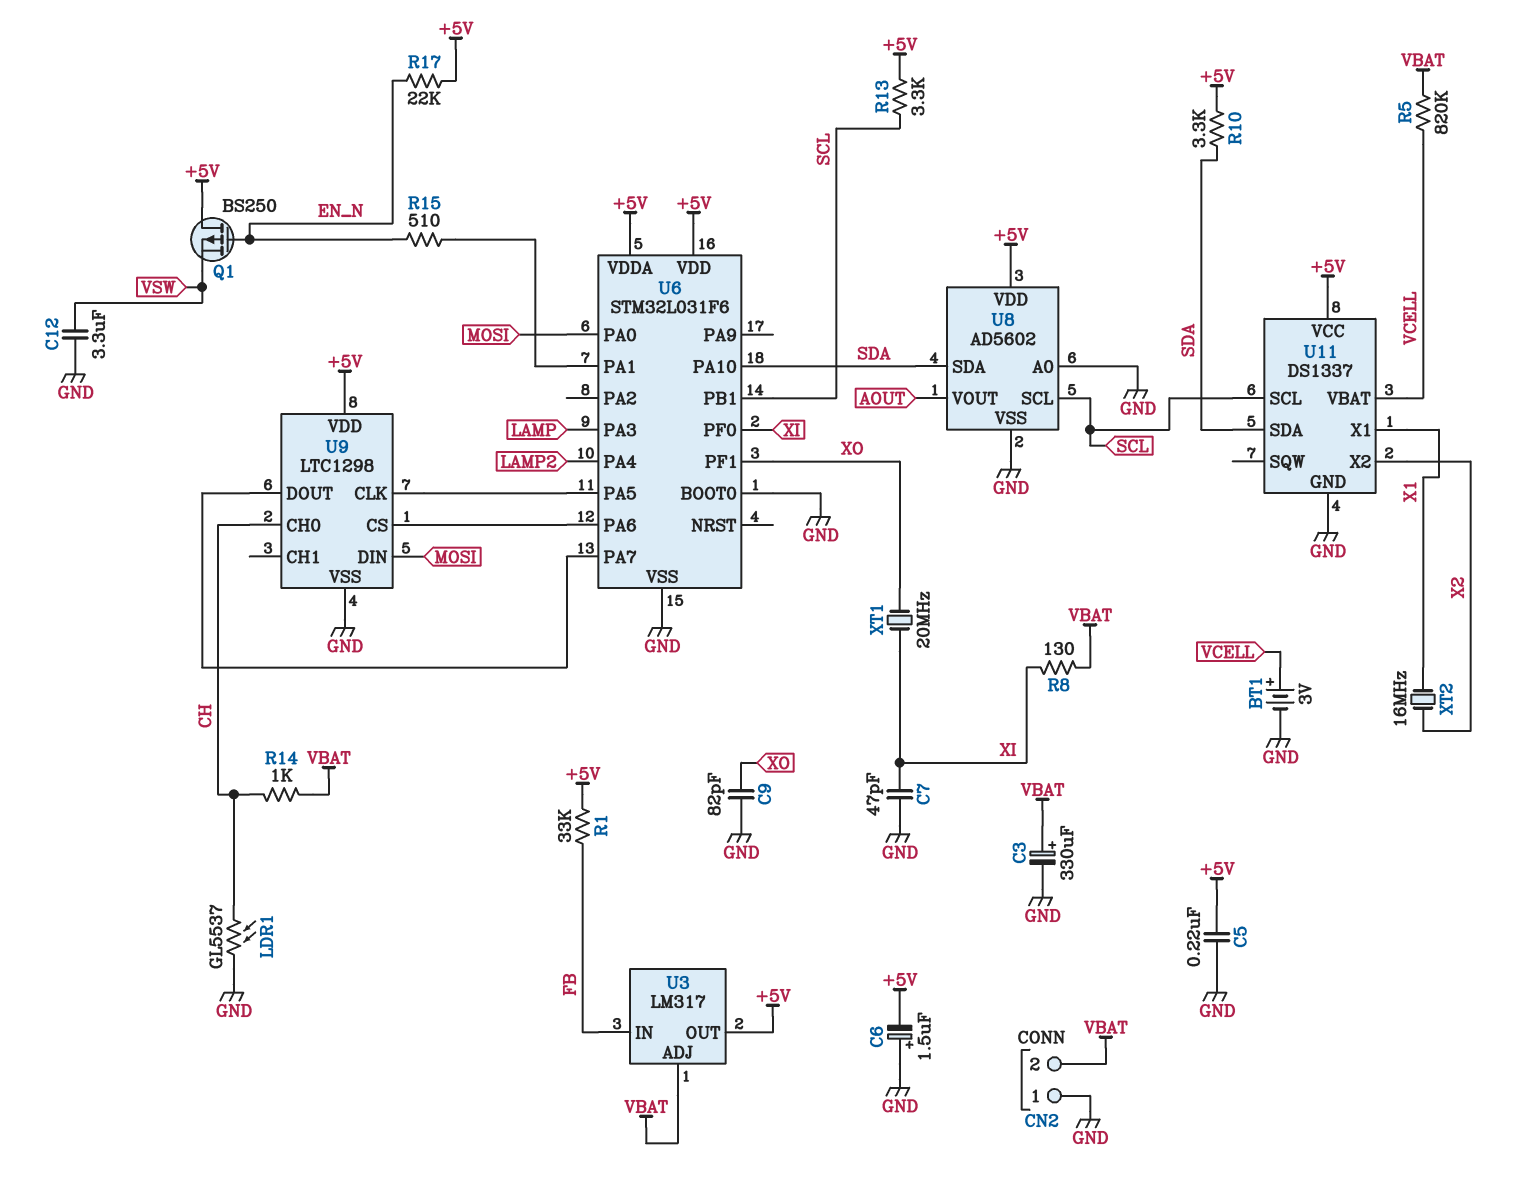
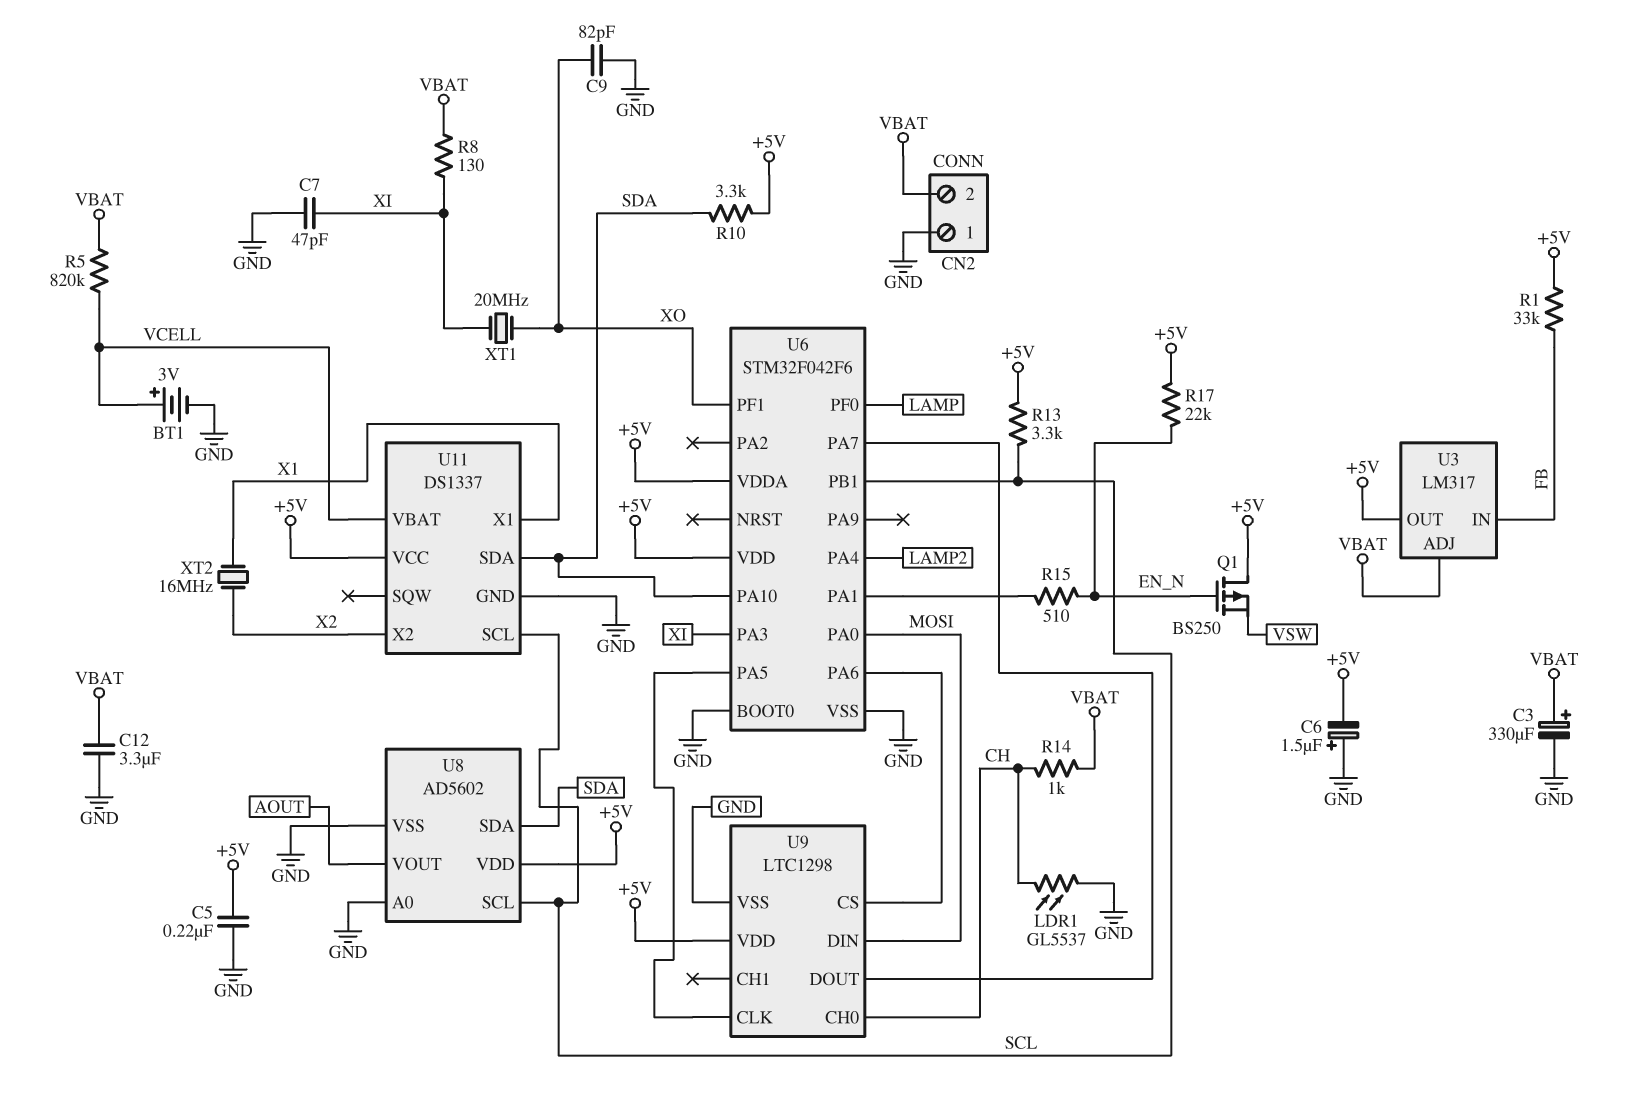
C12: 3.3uF (GND, VSW) -> 3.3uF (GND, VBAT)
U6: STM32L031F6 -> STM32F042F6
U6 pin PA3: LAMP -> XI
U6 pin PF0: XI -> LAMP

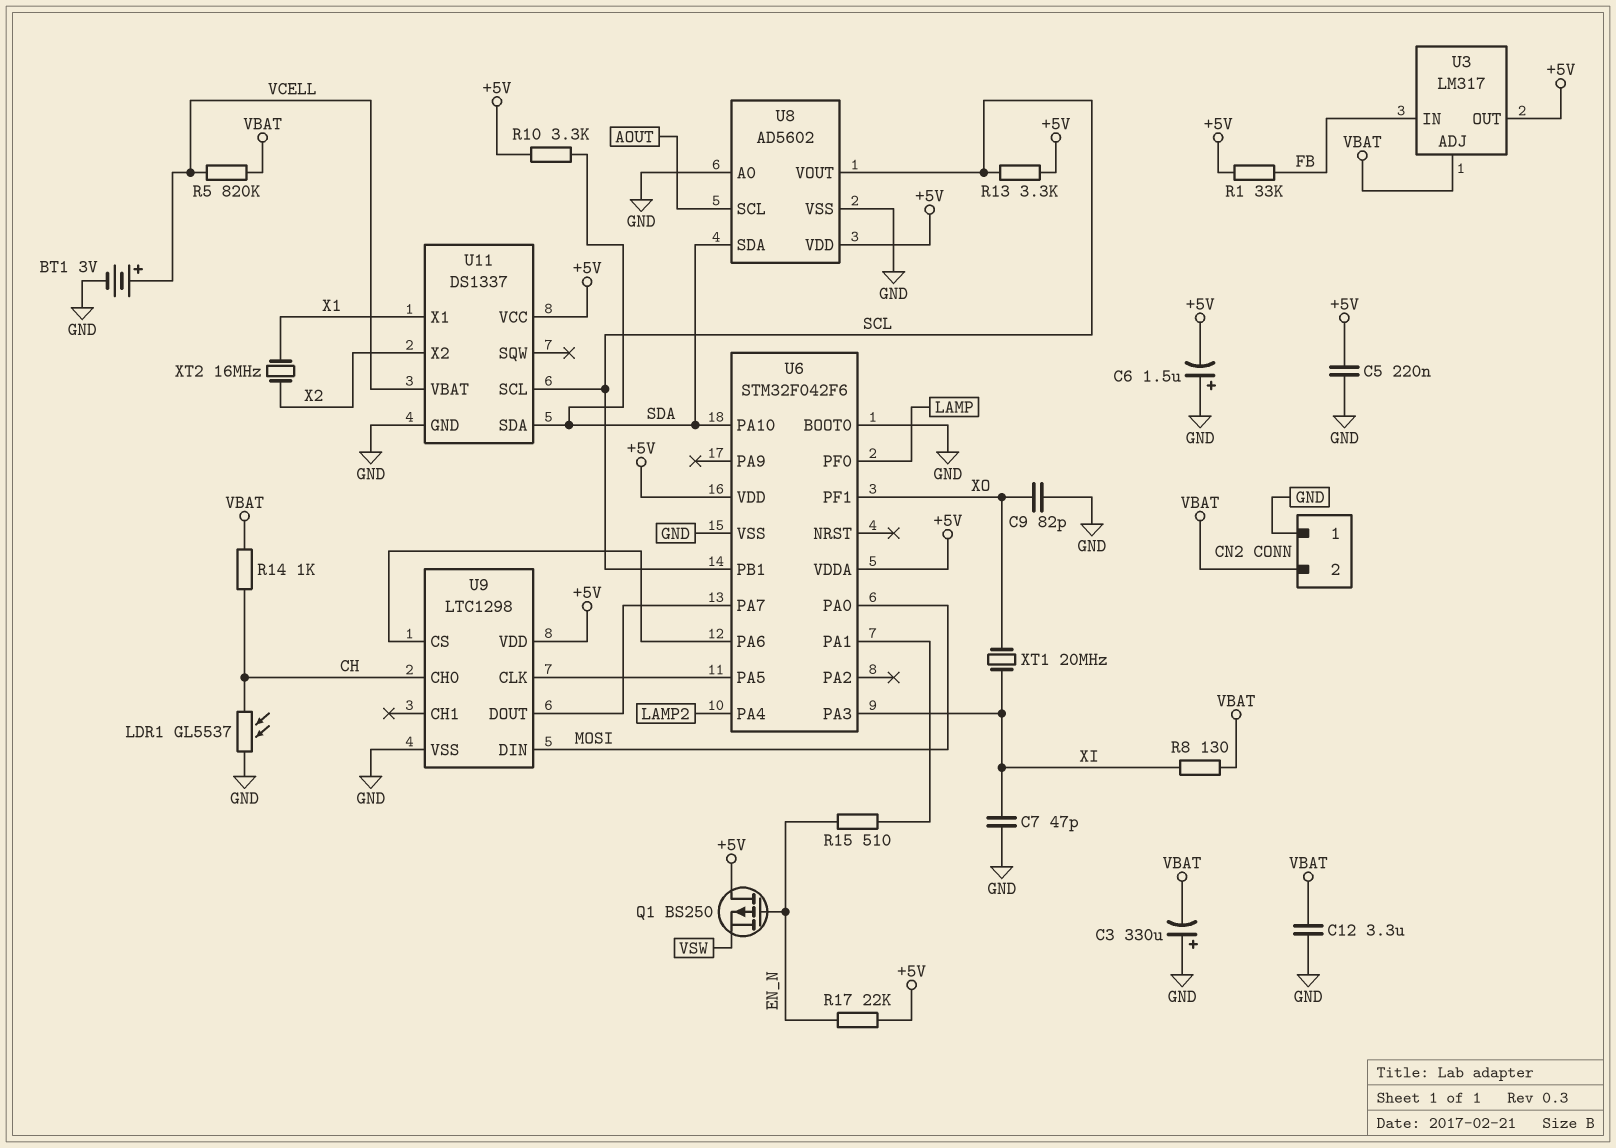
C3: 330uF (plus VBAT, minus GND) -> 330uF (plus GND, minus VBAT)
U8 pin SCL: SCL -> AOUT
U8 pin VOUT: AOUT -> SCL

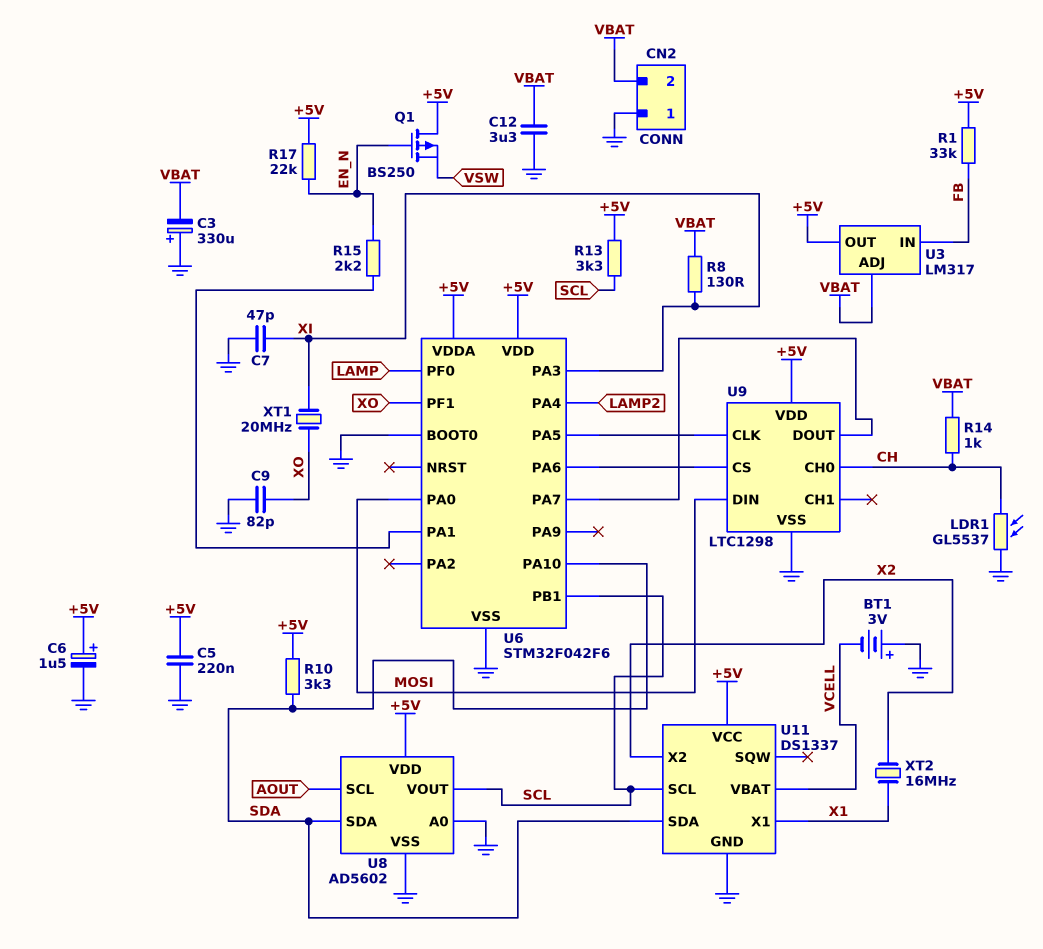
BT1: 3V (plus VCELL, minus GND) -> 3V (plus GND, minus VCELL)
C6: 1.5uF (plus GND, minus +5V) -> 1.5uF (plus +5V, minus GND)
R5: 820k (VBAT, VCELL) -> none
R15: 510 (EN_N, U6/PA1) -> 2.2k (EN_N, U6/PA1)

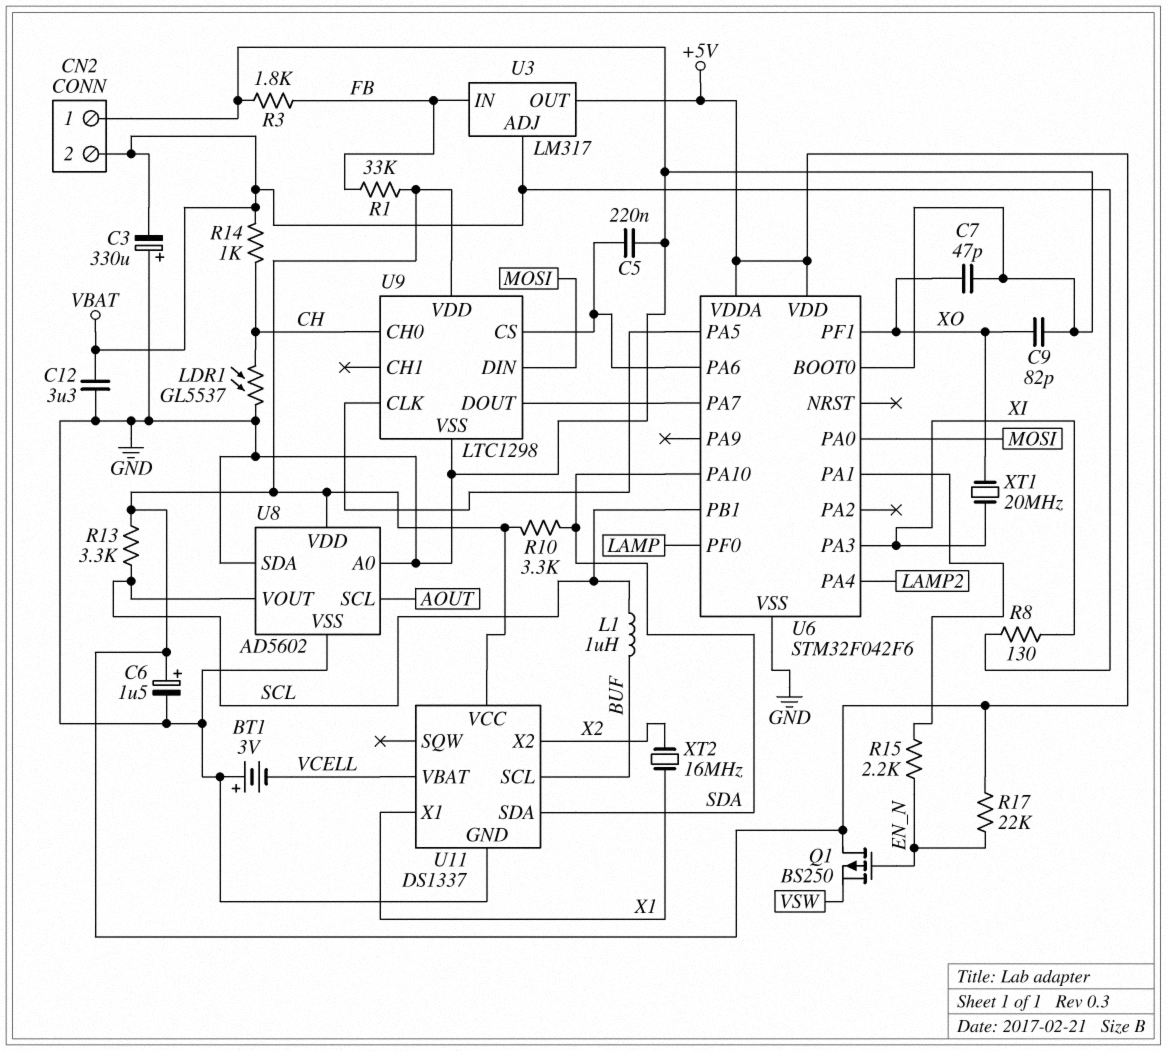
C5: 220nF (+5V, GND) -> 220nF (GND, U6/PA6)
C7: 47pF (GND, XI) -> 47pF (GND, XO)
L1: none -> 1uH (BUF, SCL)
R3: none -> 1.8k (FB, GND)
U8 pin SDA: SDA -> GND
U11 pin SCL: SCL -> BUF

